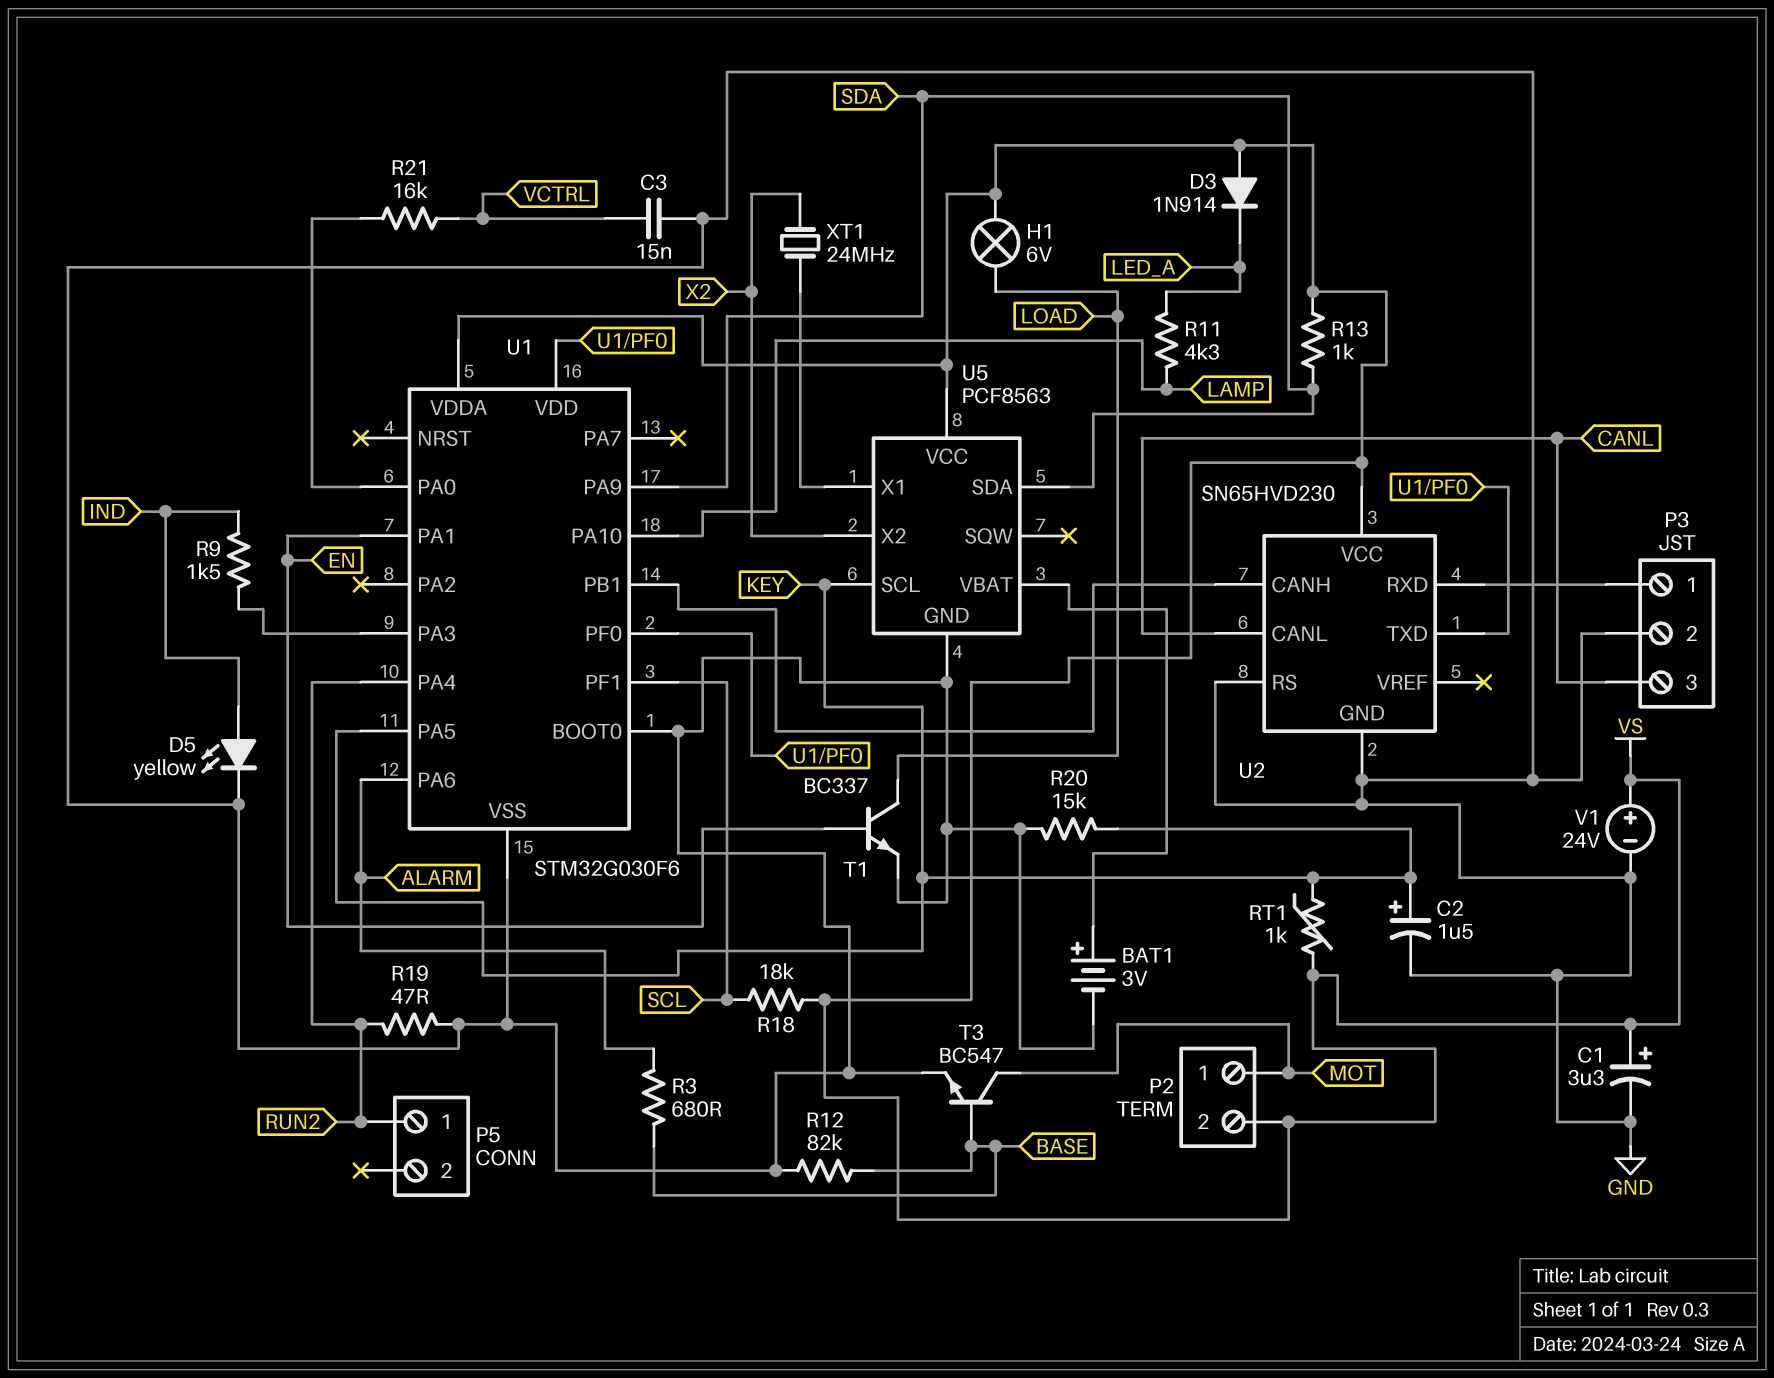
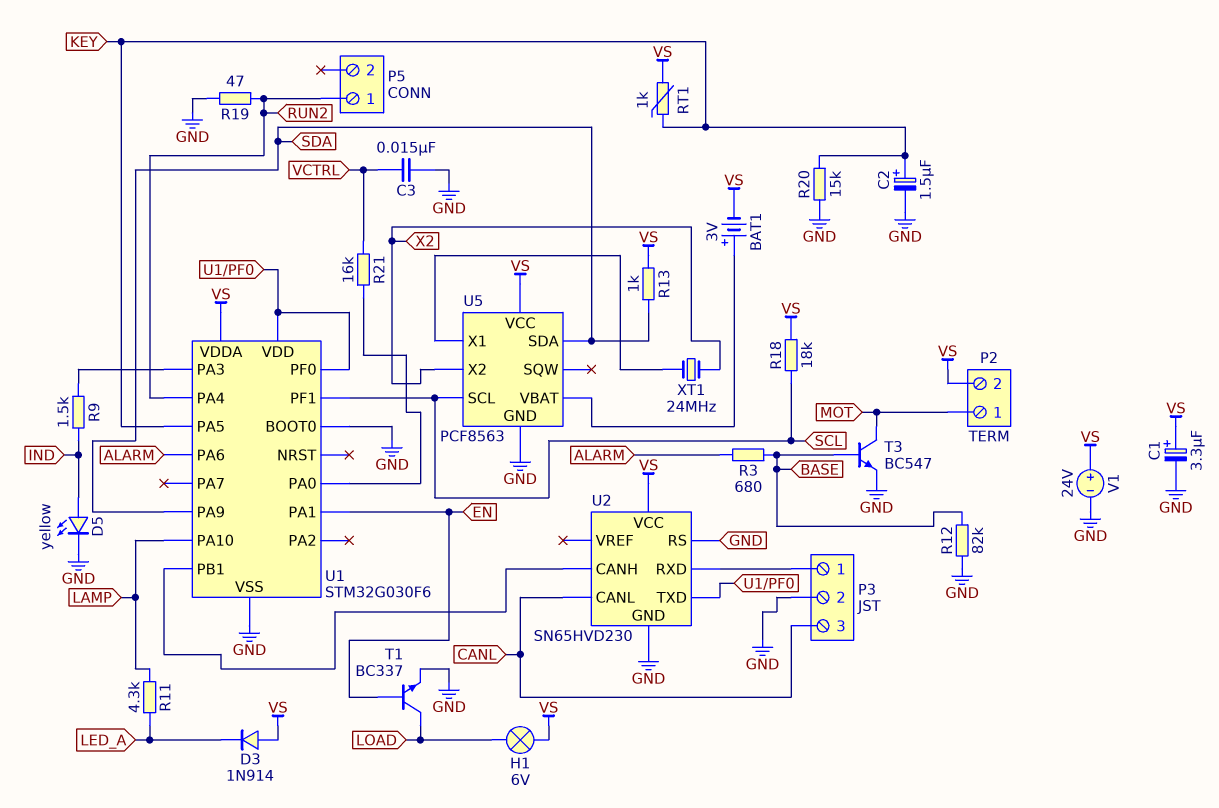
BAT1: 3V (plus U5/VBAT, minus GND) -> 3V (plus U5/VBAT, minus VS)
U5 pin SCL: KEY -> SCL

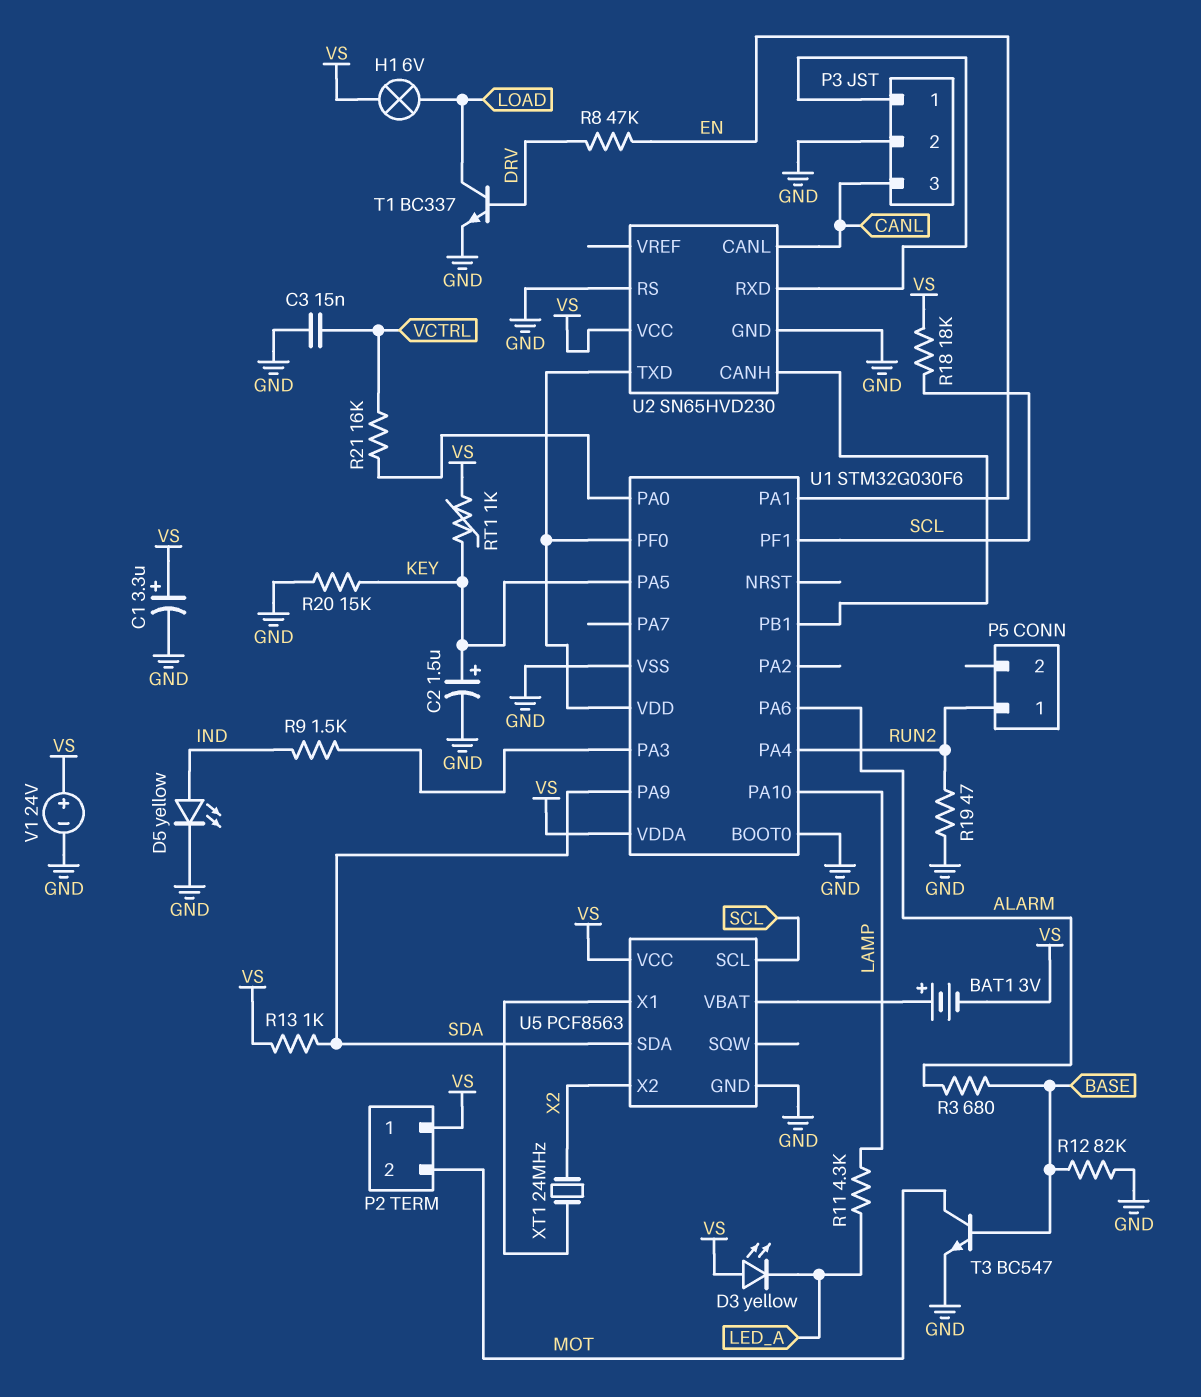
D3: diode 1N914 (A VS, K LED_A) -> LED yellow (A VS, K LED_A)
P2 pin 1: MOT -> VS
P2 pin 2: VS -> MOT
R8: none -> 47k (DRV, EN)
T1: NPN BC337 (B EN, C LOAD, E GND) -> NPN BC337 (B DRV, C LOAD, E GND)

